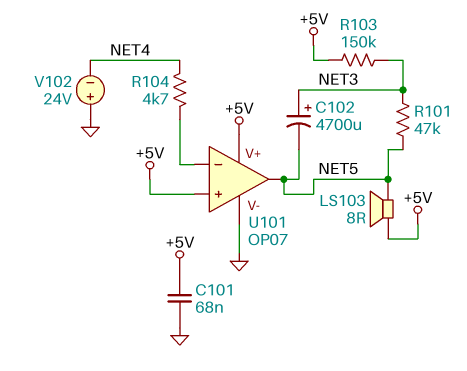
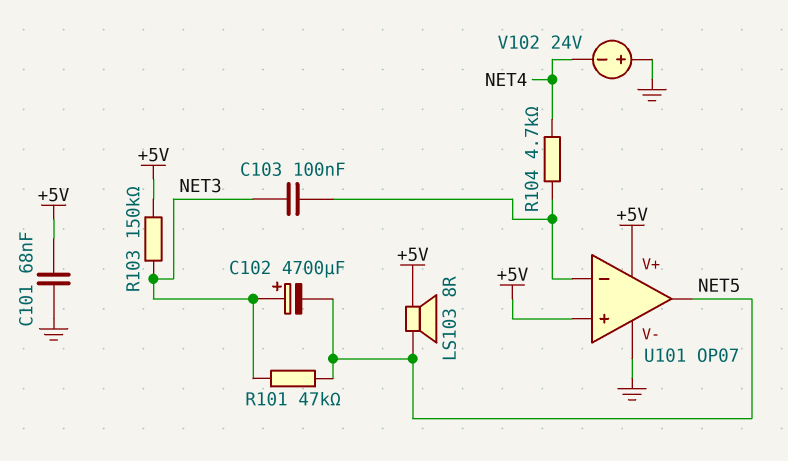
C103: none -> 100nF (NET3, U101/in-)

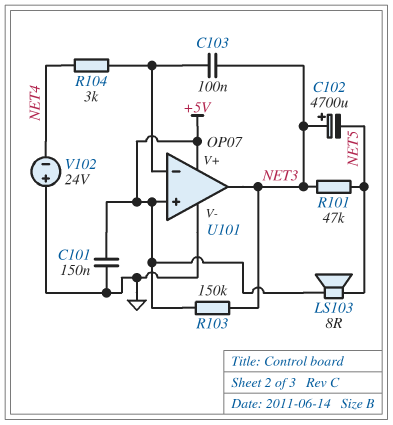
C101: 68nF (+5V, GND) -> 150nF (+5V, GND)
R104: 4.7k (NET4, U101/in-) -> 3k (NET4, U101/in-)
U101 pin out: NET5 -> NET3

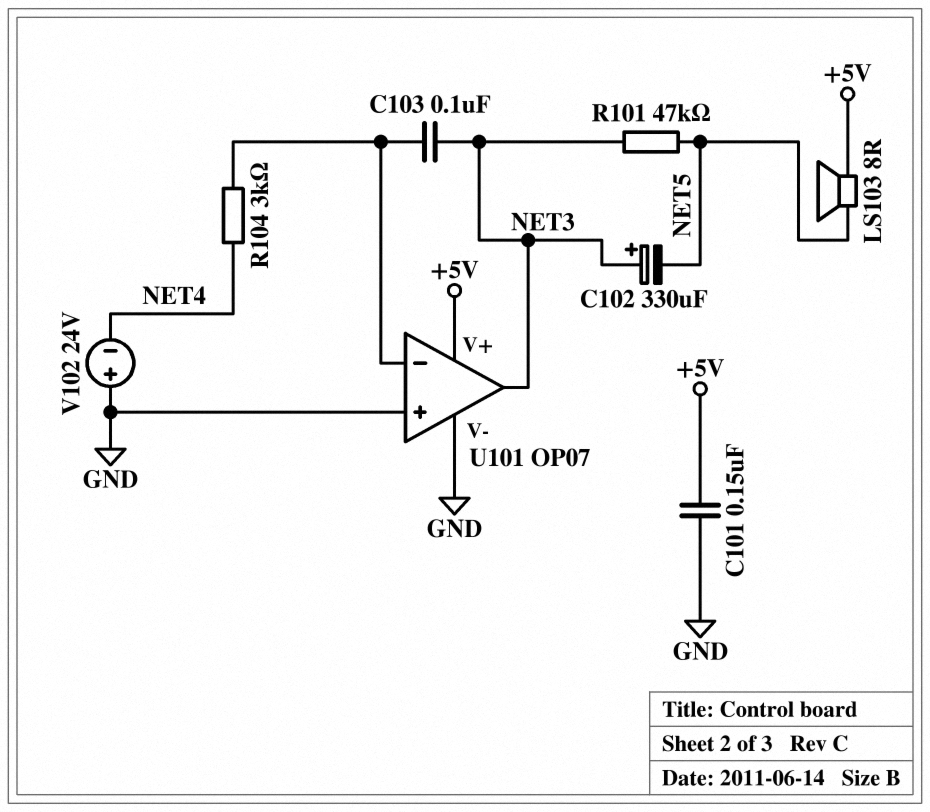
C102: 4700uF (plus NET3, minus NET5) -> 330uF (plus NET3, minus NET5)
R103: 150k (+5V, NET3) -> none
U101 pin in+: +5V -> GND

